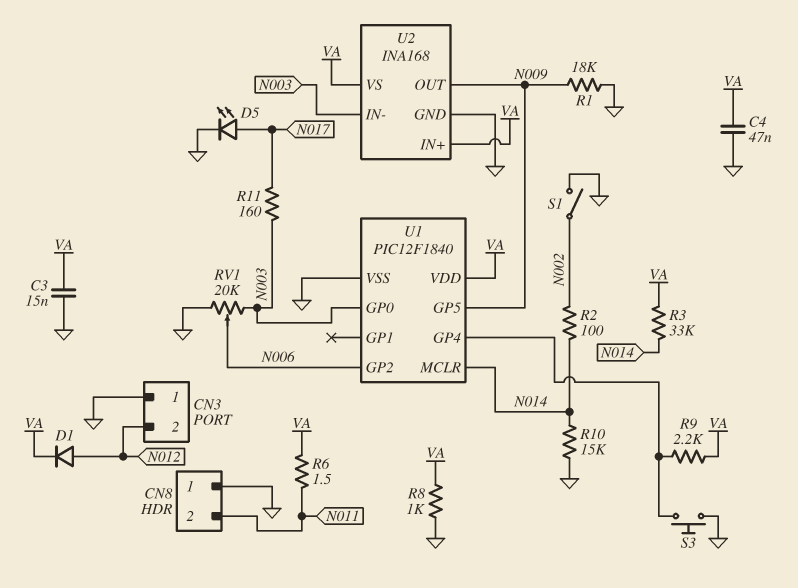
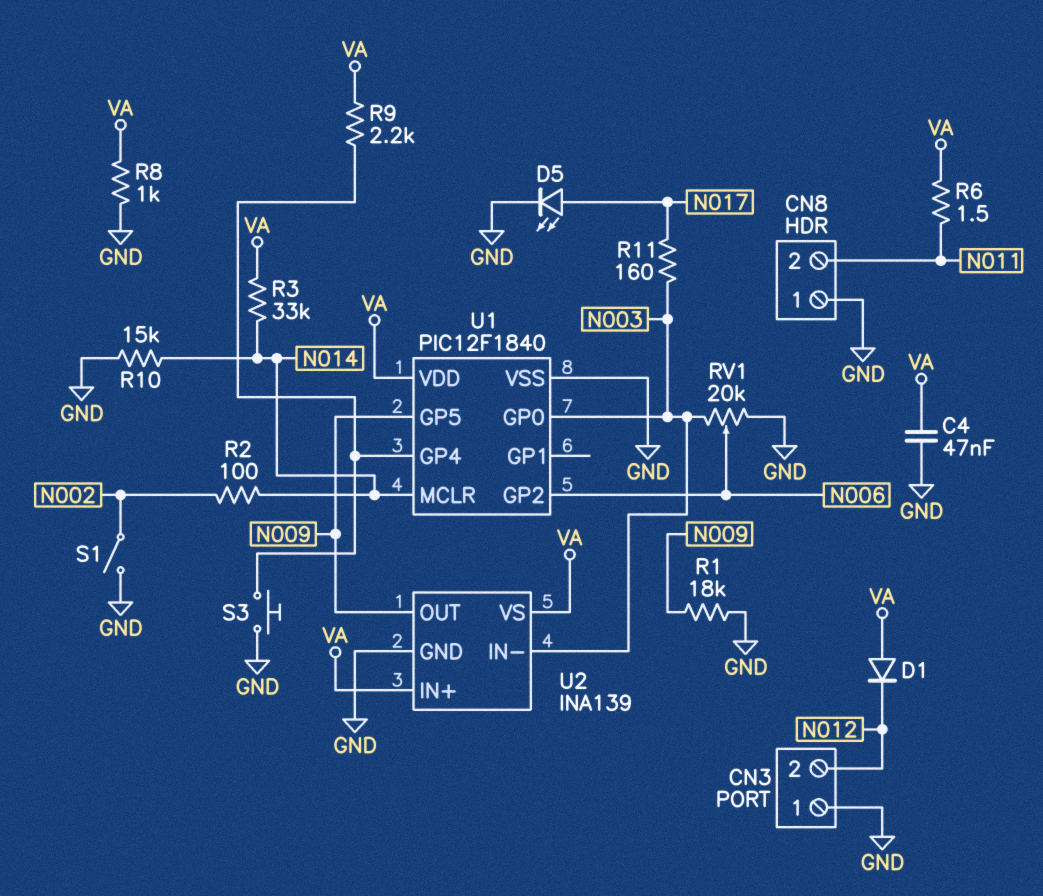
C3: 15nF (GND, VA) -> none
D1: diode (A N012, K VA) -> diode (A VA, K N012)
U2: INA168 -> INA139

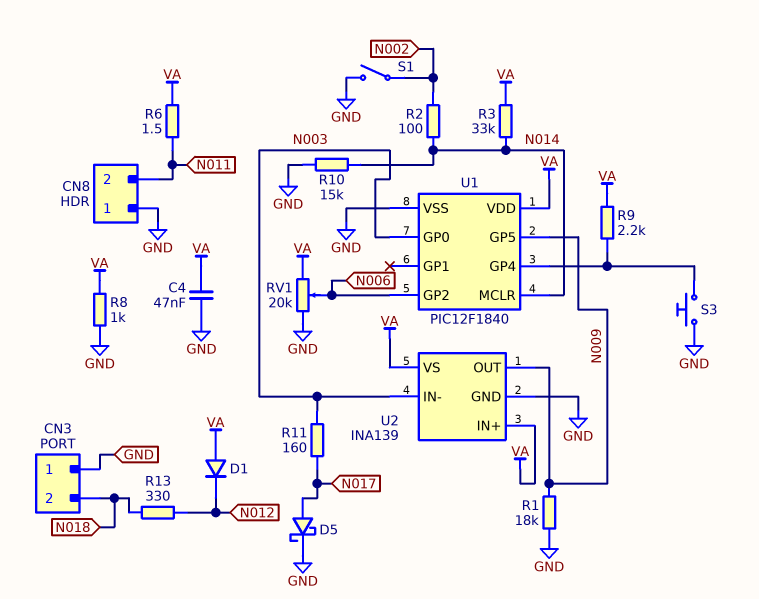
CN3 pin 2: N012 -> N018
D5: LED (A N017, K GND) -> schottky (A N017, K GND)
R13: none -> 330 (N012, N018)
RV1: 20k (GND, N003, wiper N006) -> 20k (GND, VA, wiper N006)

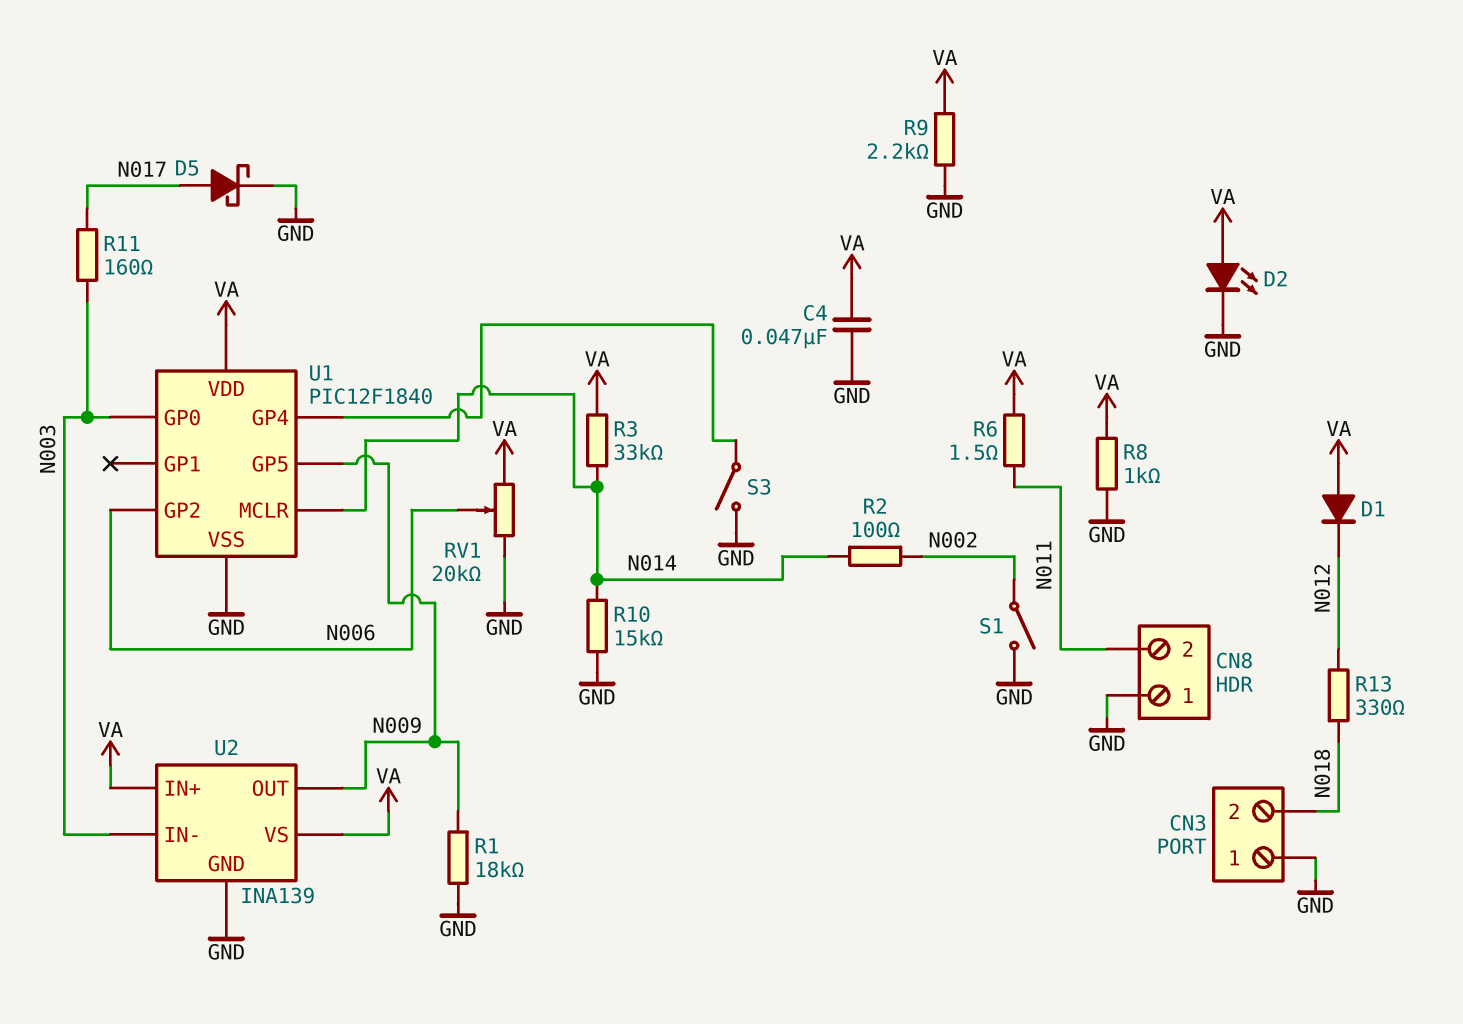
D2: none -> LED (A VA, K GND)
R9: 2.2k (U1/GP4, VA) -> 2.2k (GND, VA)
S3: button (GND, U1/GP4) -> switch (GND, U1/GP4)

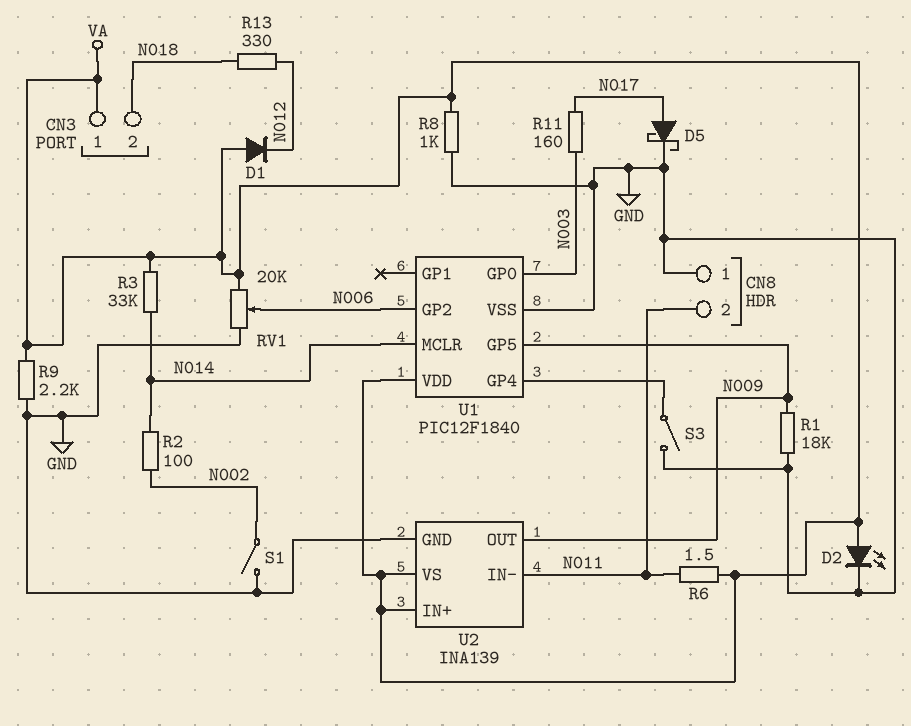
C4: 47nF (GND, VA) -> none
CN3 pin 1: GND -> VA
R10: 15k (GND, N014) -> none
U2 pin IN-: N003 -> N011

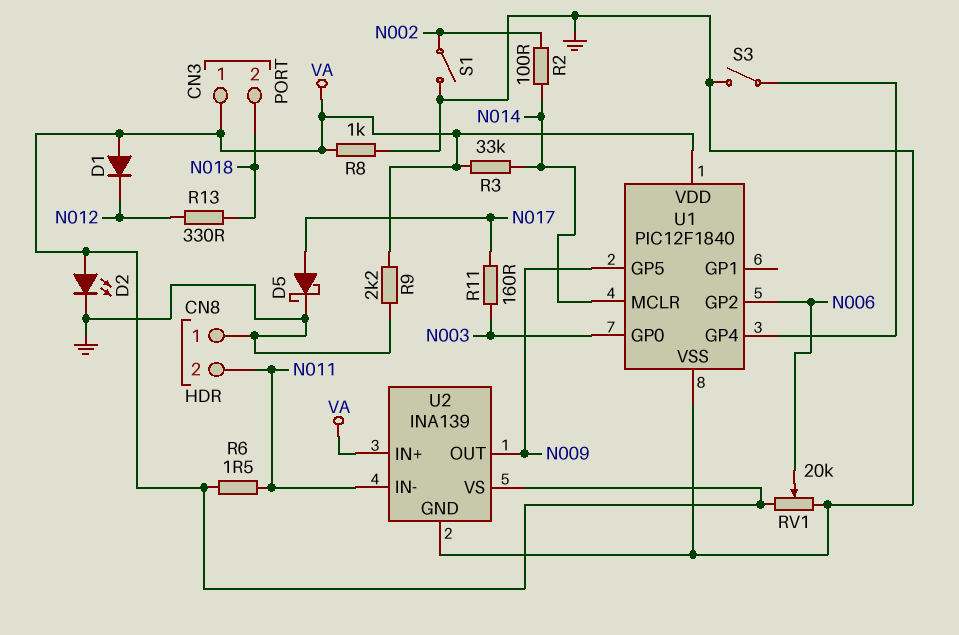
R1: 18k (GND, N009) -> none

